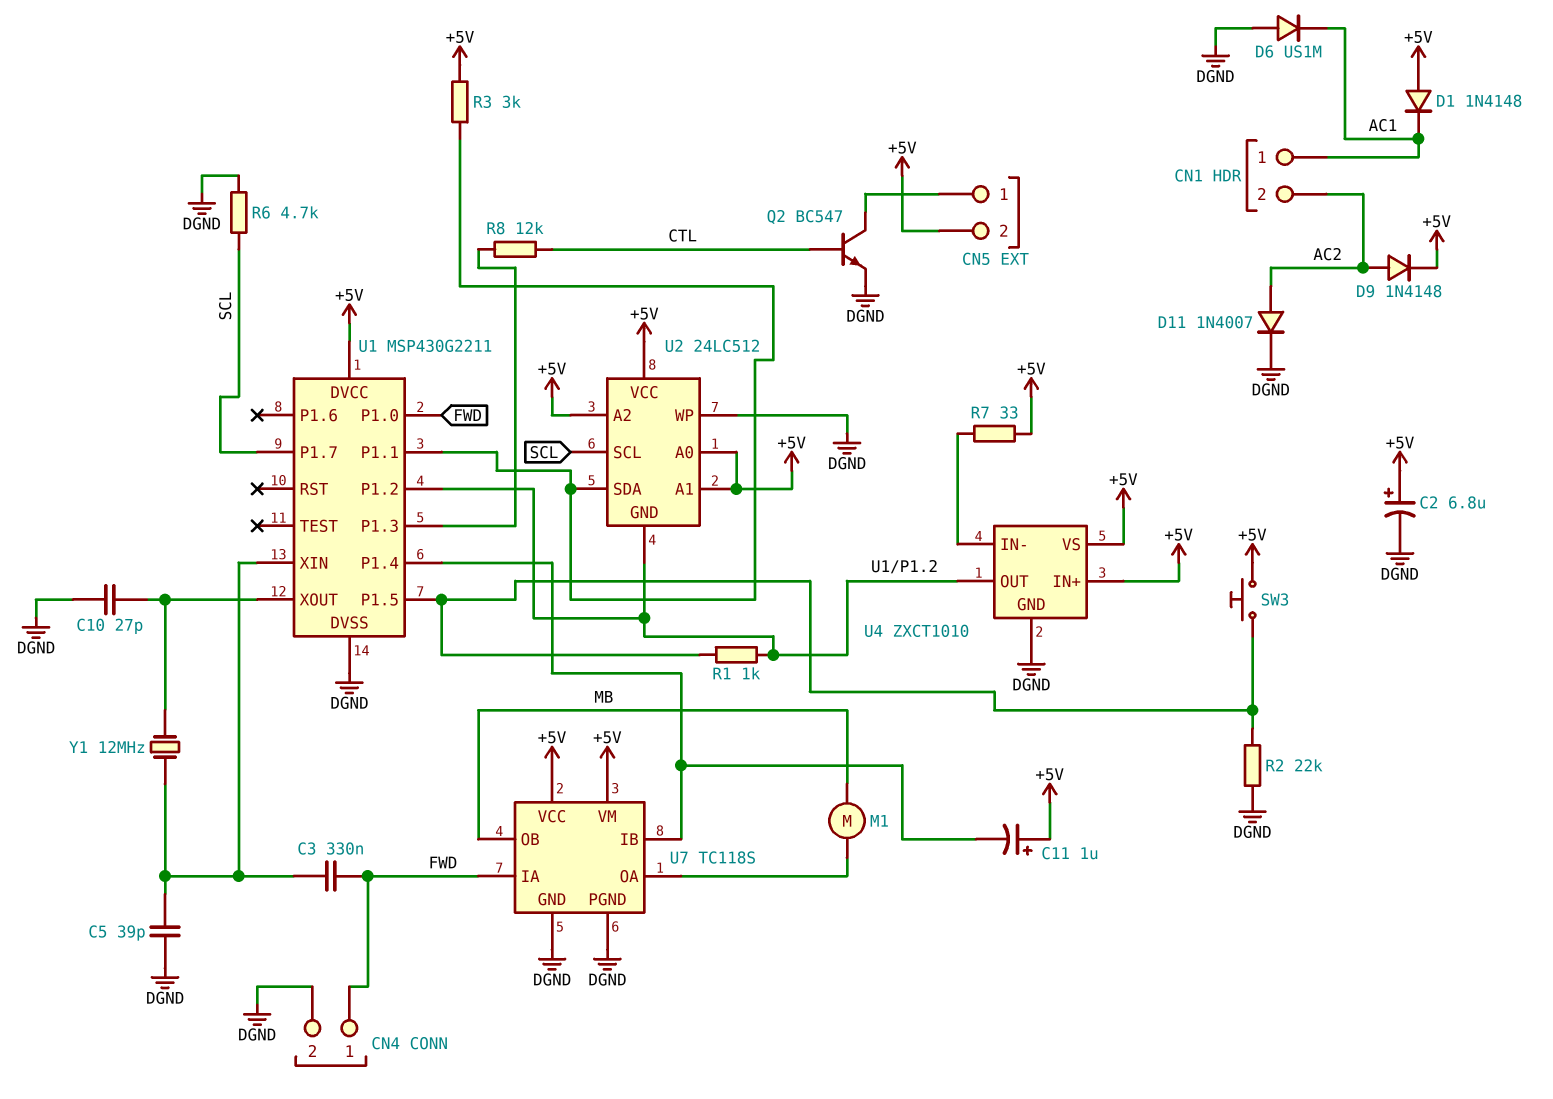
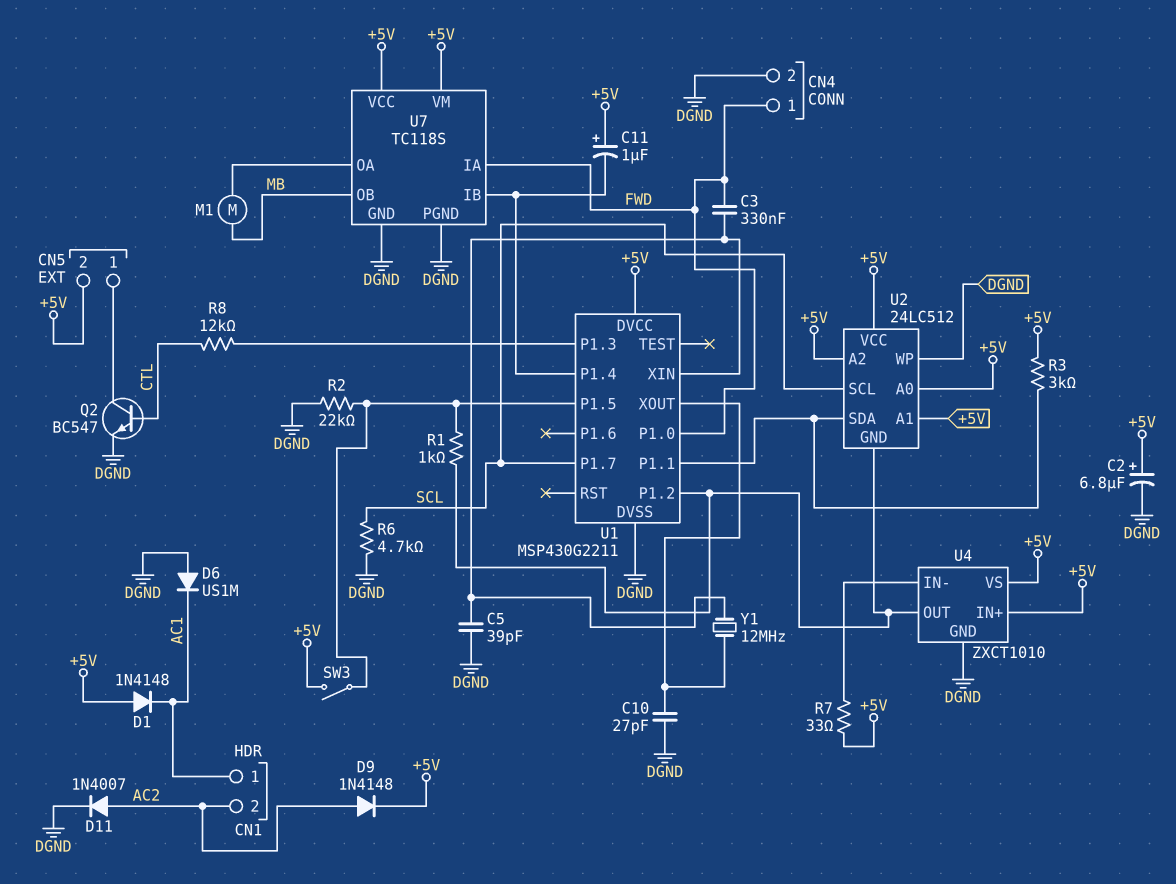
SW3: button (+5V, U1/P1.5) -> switch (+5V, U1/P1.5)

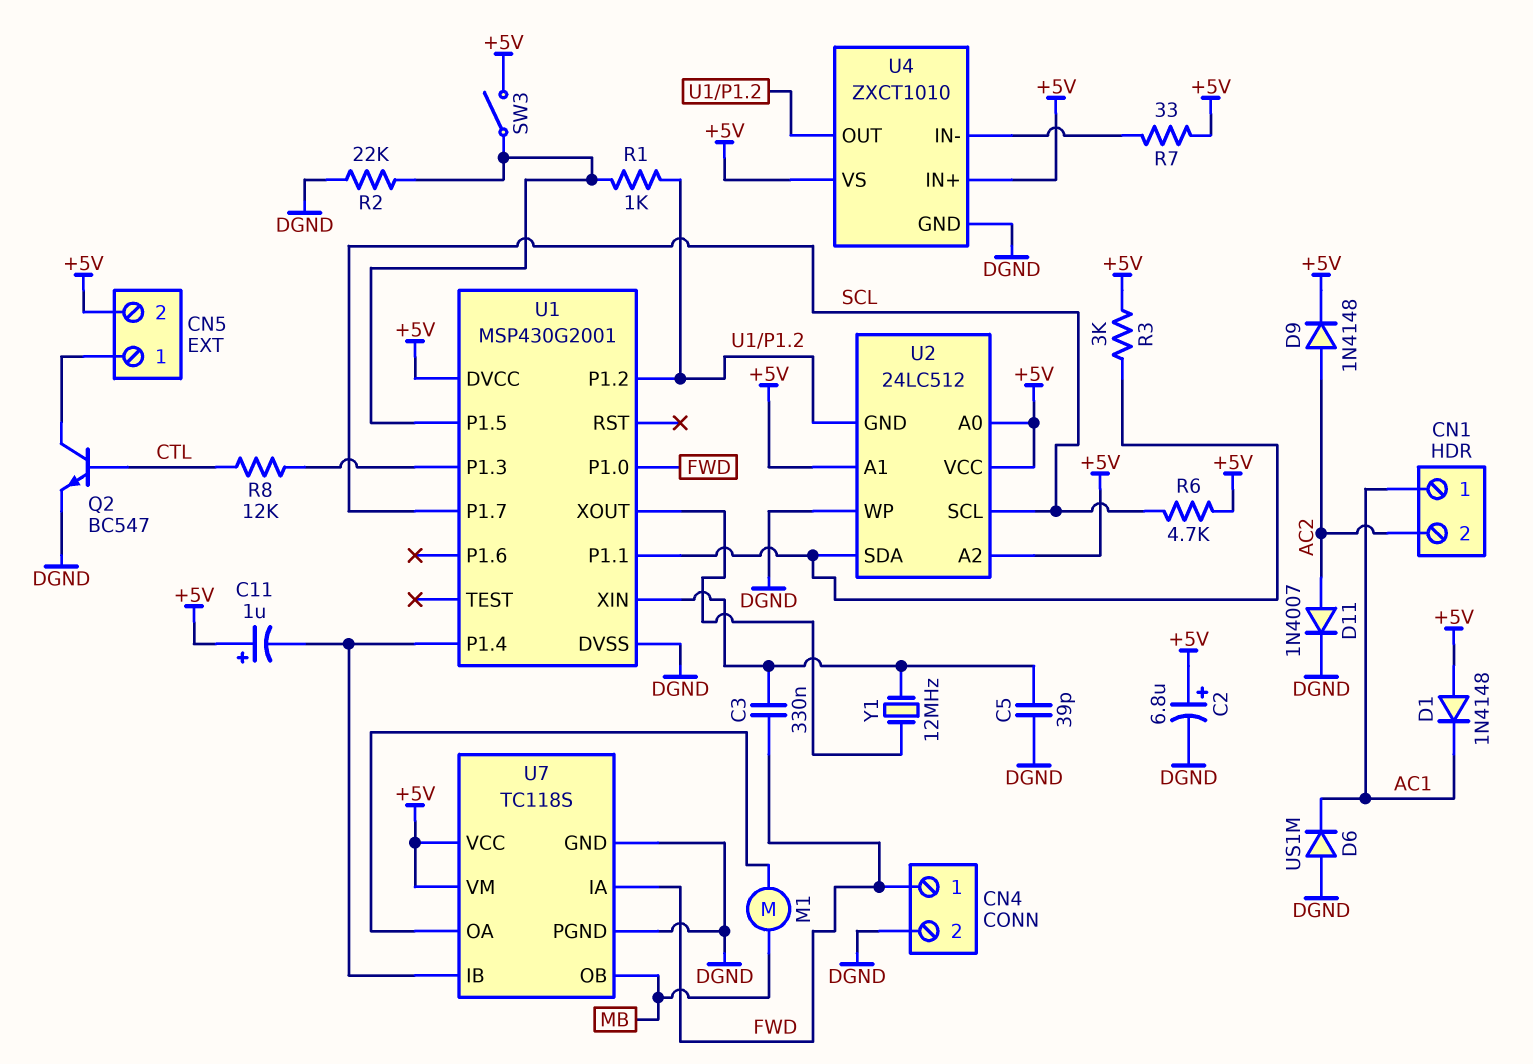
C10: 27pF (DGND, U1/XOUT) -> none
R6: 4.7k (DGND, SCL) -> 4.7k (+5V, SCL)
U1: MSP430G2211 -> MSP430G2001

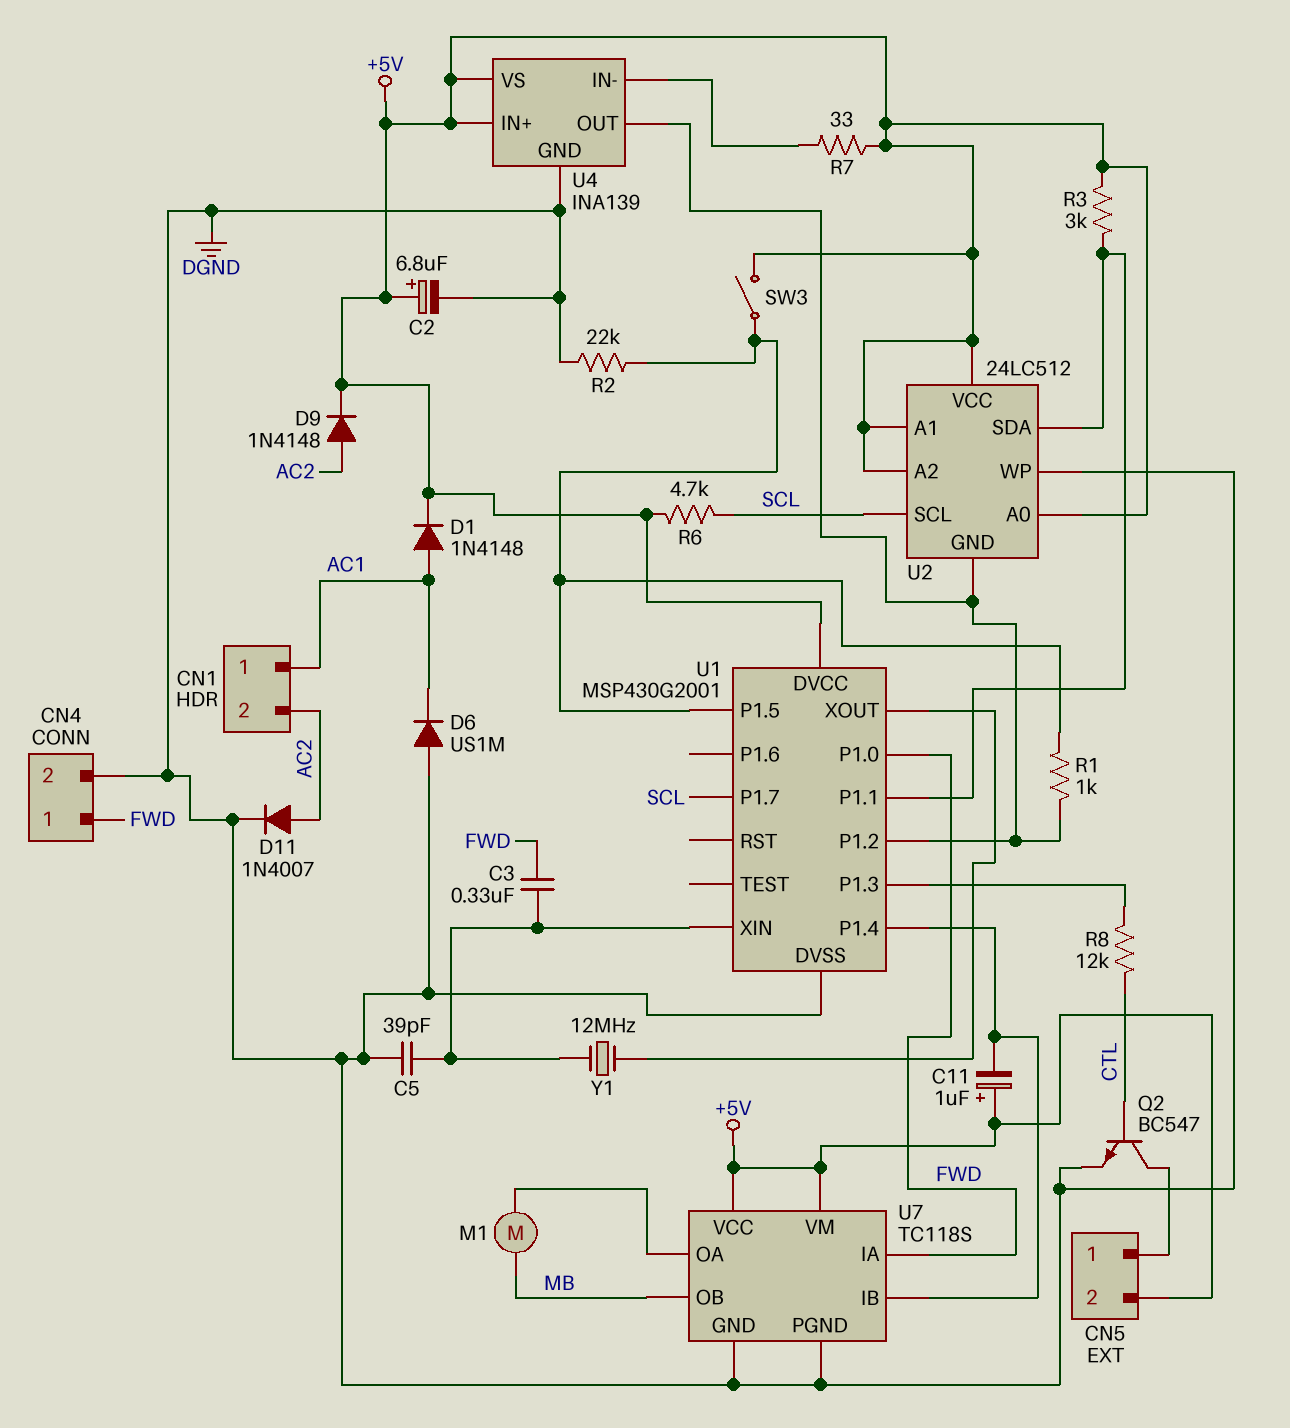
D1: diode 1N4148 (A +5V, K AC1) -> diode 1N4148 (A AC1, K +5V)
U4: ZXCT1010 -> INA139

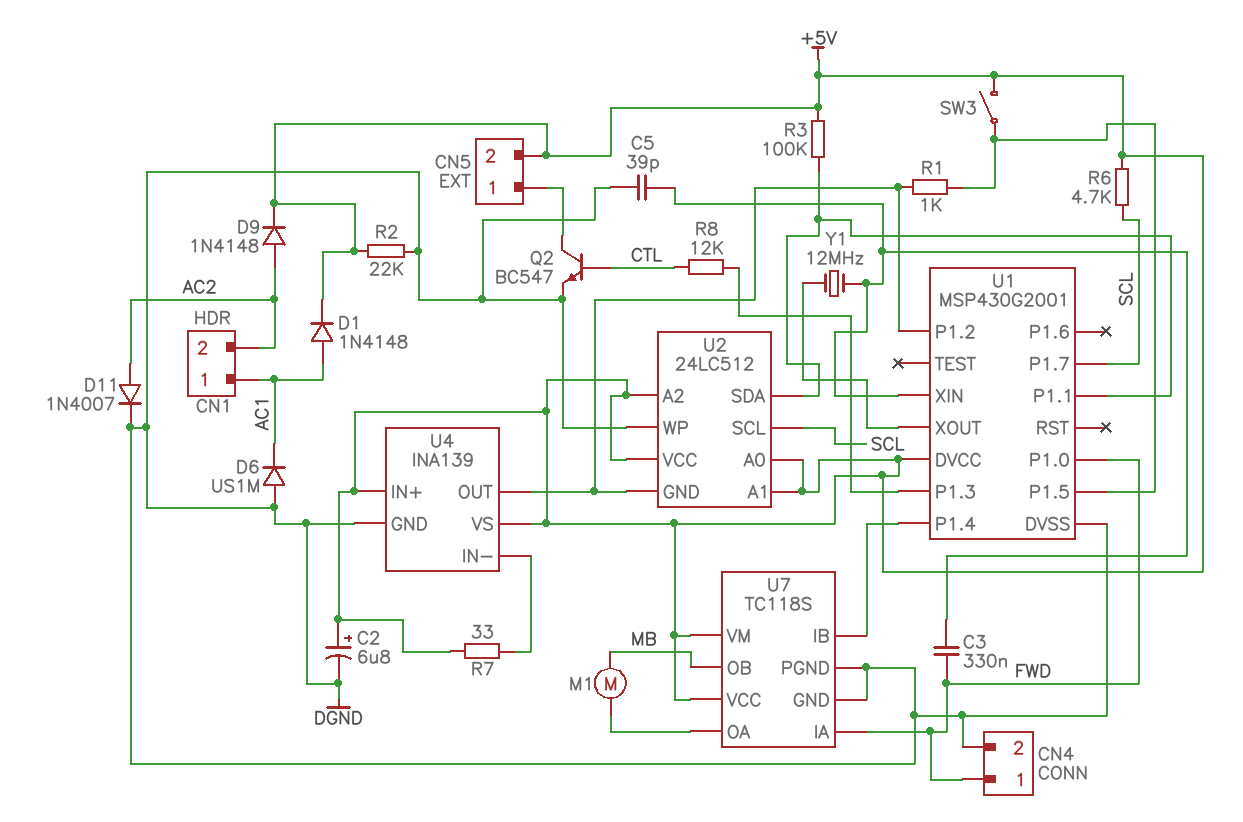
C11: 1uF (plus +5V, minus U1/P1.4) -> none
R2: 22k (DGND, U1/P1.5) -> 22k (+5V, DGND)
R3: 3k (+5V, U1/P1.1) -> 100k (+5V, U1/P1.1)

